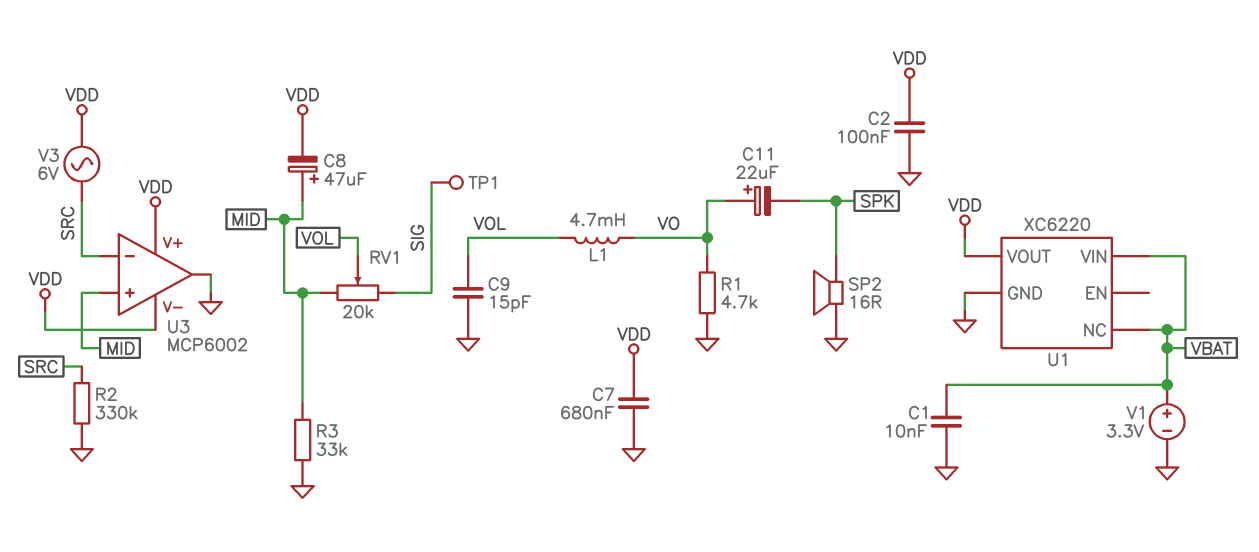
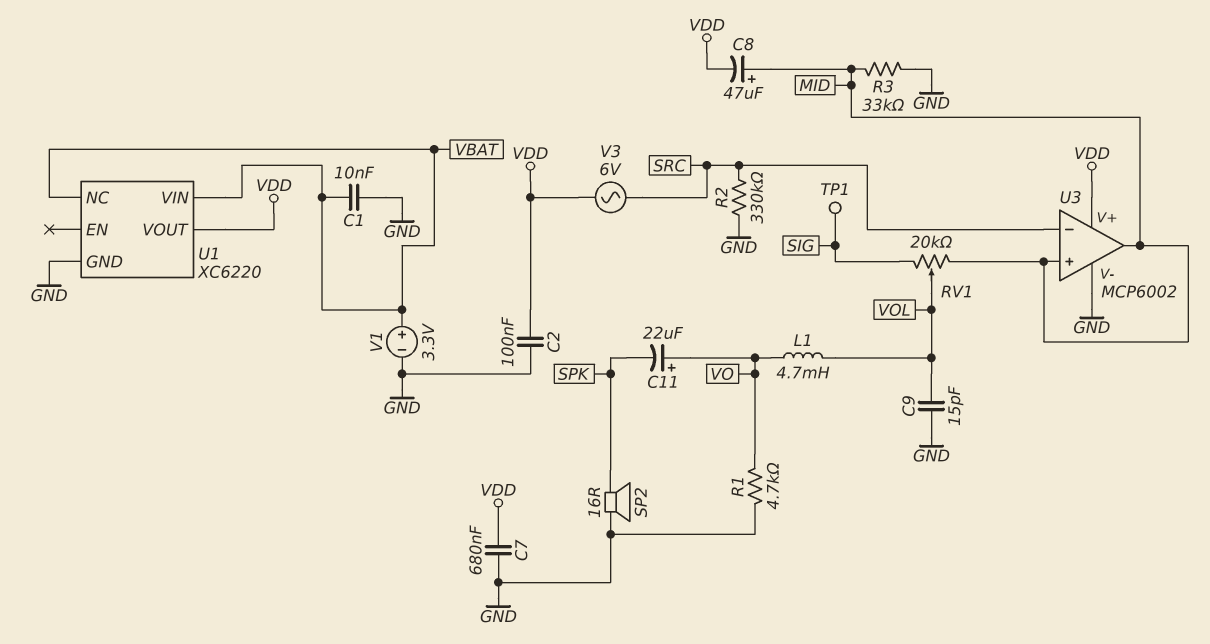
U3 pin V-: VDD -> GND
U3 pin out: GND -> MID

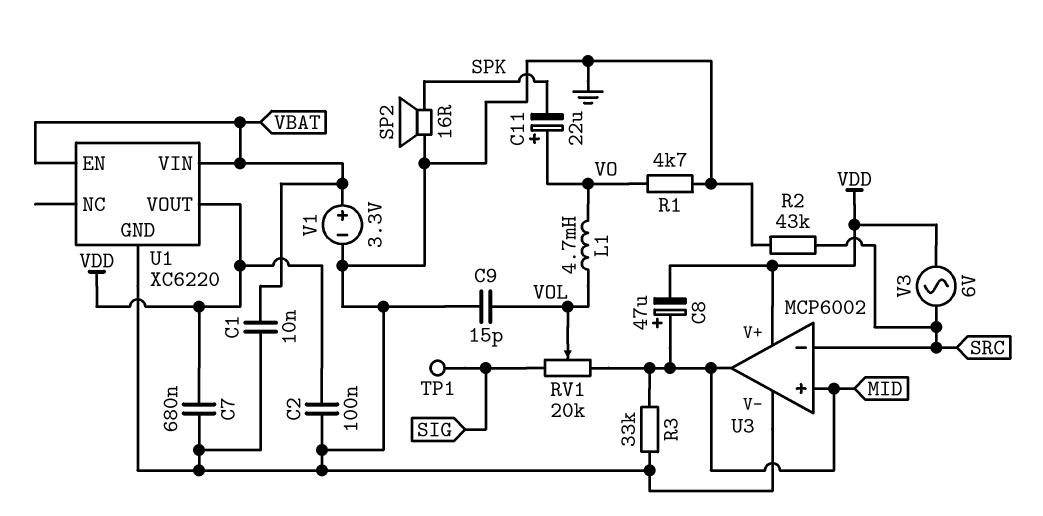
R2: 330k (GND, SRC) -> 43k (GND, SRC)
U1 pin EN: none -> VBAT
U1 pin NC: VBAT -> none

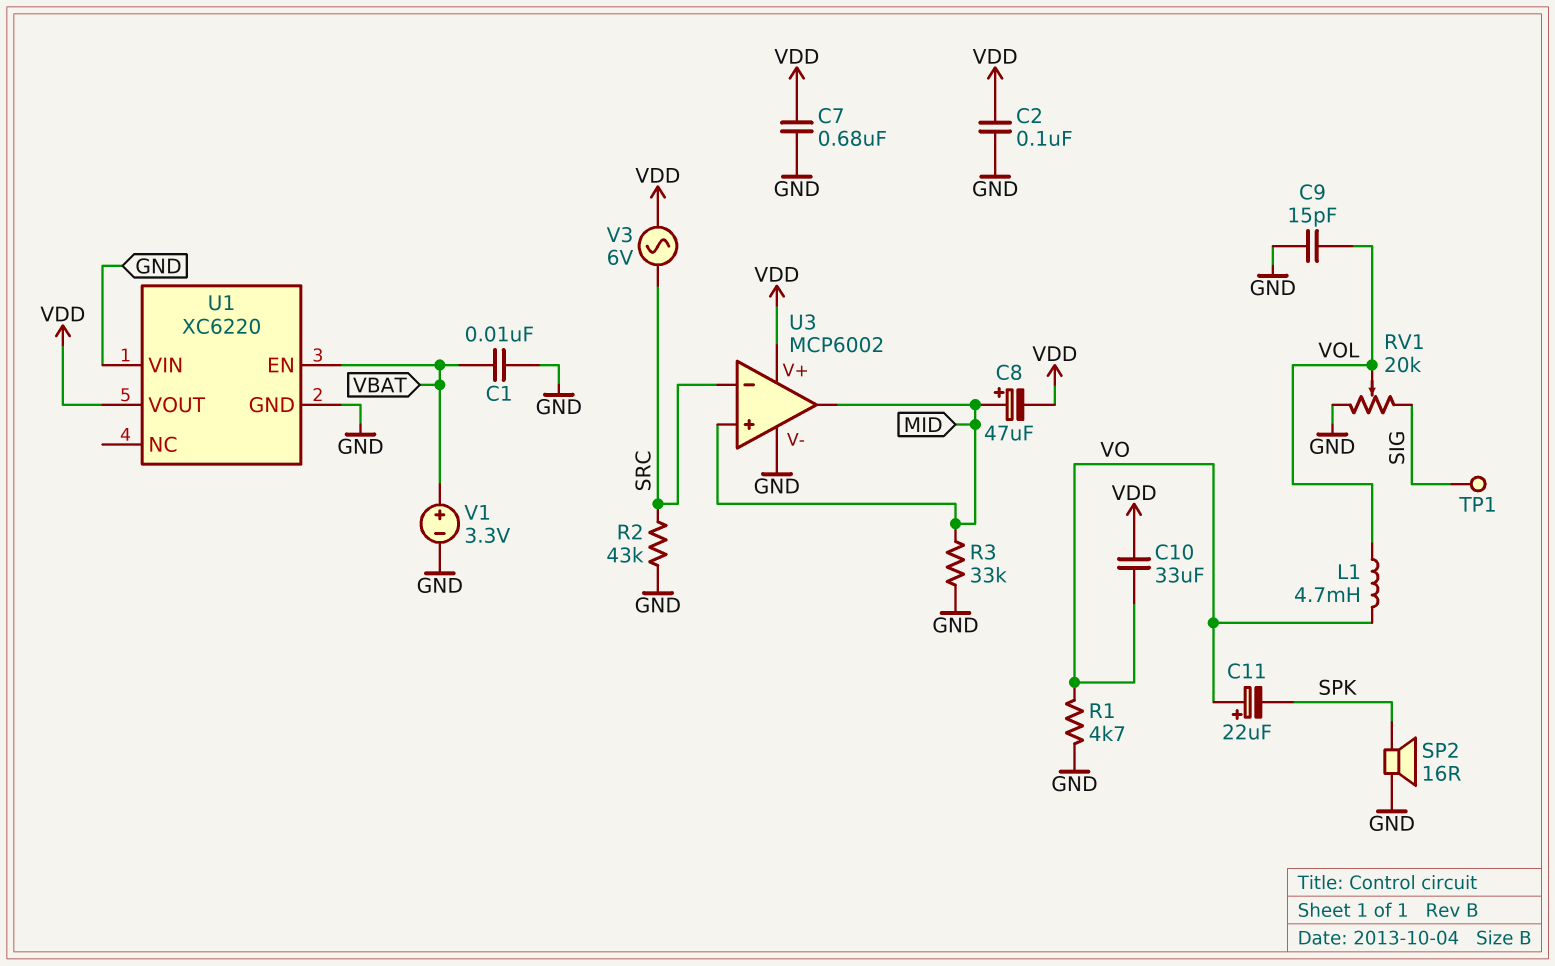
C10: none -> 33uF (VDD, VO)
RV1: 20k (MID, SIG, wiper VOL) -> 20k (GND, SIG, wiper VOL)
U1 pin VIN: VBAT -> GND

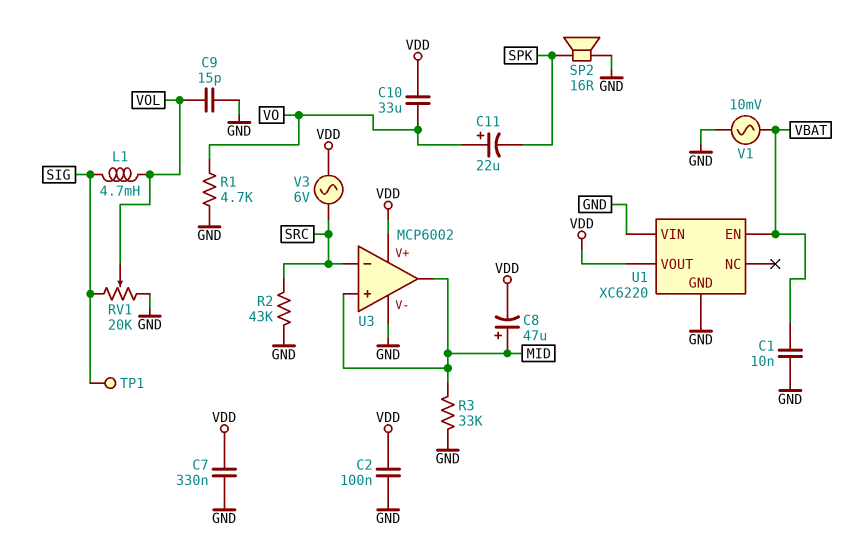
C7: 680nF (GND, VDD) -> 330nF (GND, VDD)
L1: 4.7mH (VO, VOL) -> 4.7mH (SIG, VOL)
V1: 3.3V (plus VBAT, minus GND) -> AC 10mV (GND, VBAT)

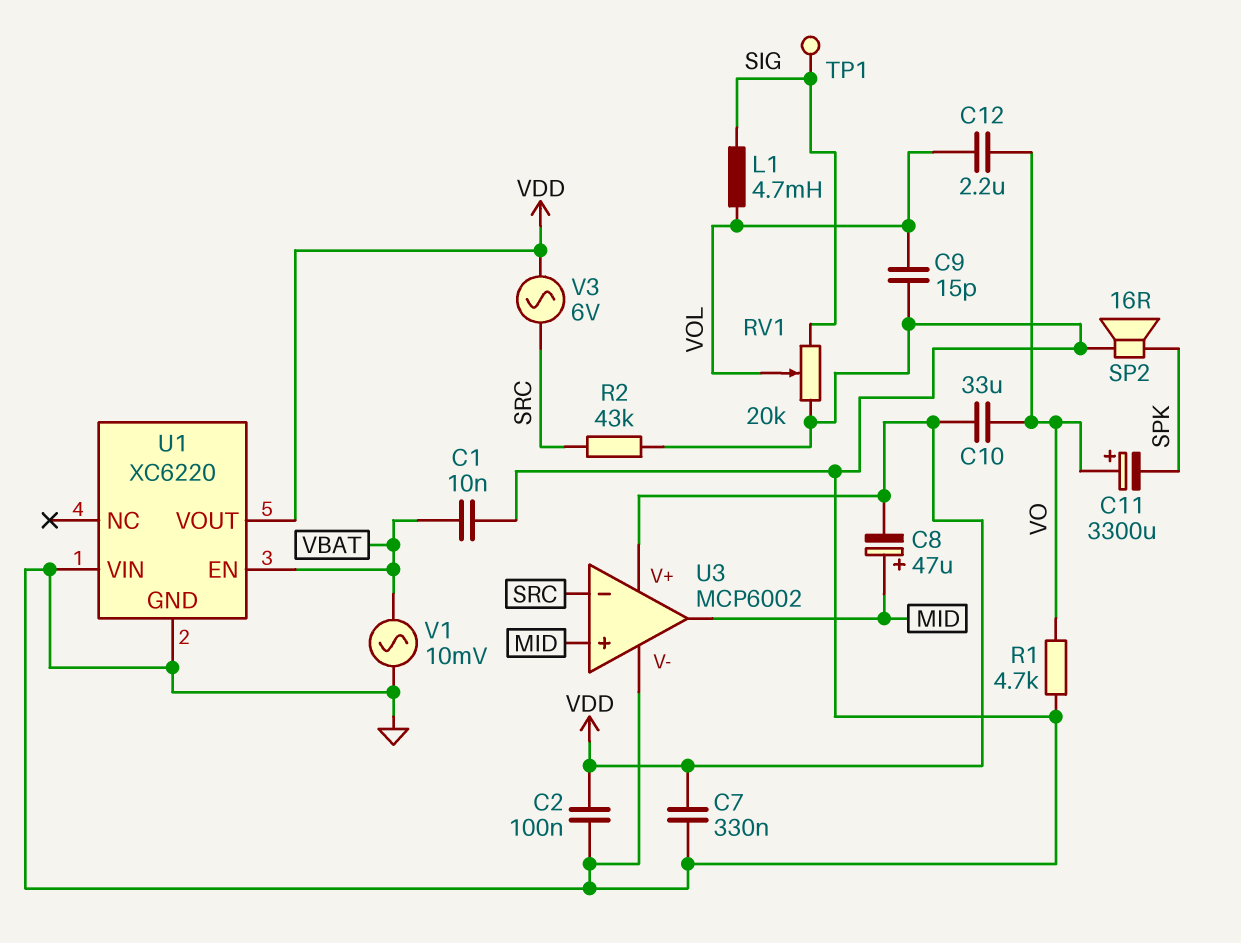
C11: 22uF (plus VO, minus SPK) -> 3300uF (plus VO, minus SPK)
C12: none -> 2.2uF (VO, VOL)
R3: 33k (GND, MID) -> none

